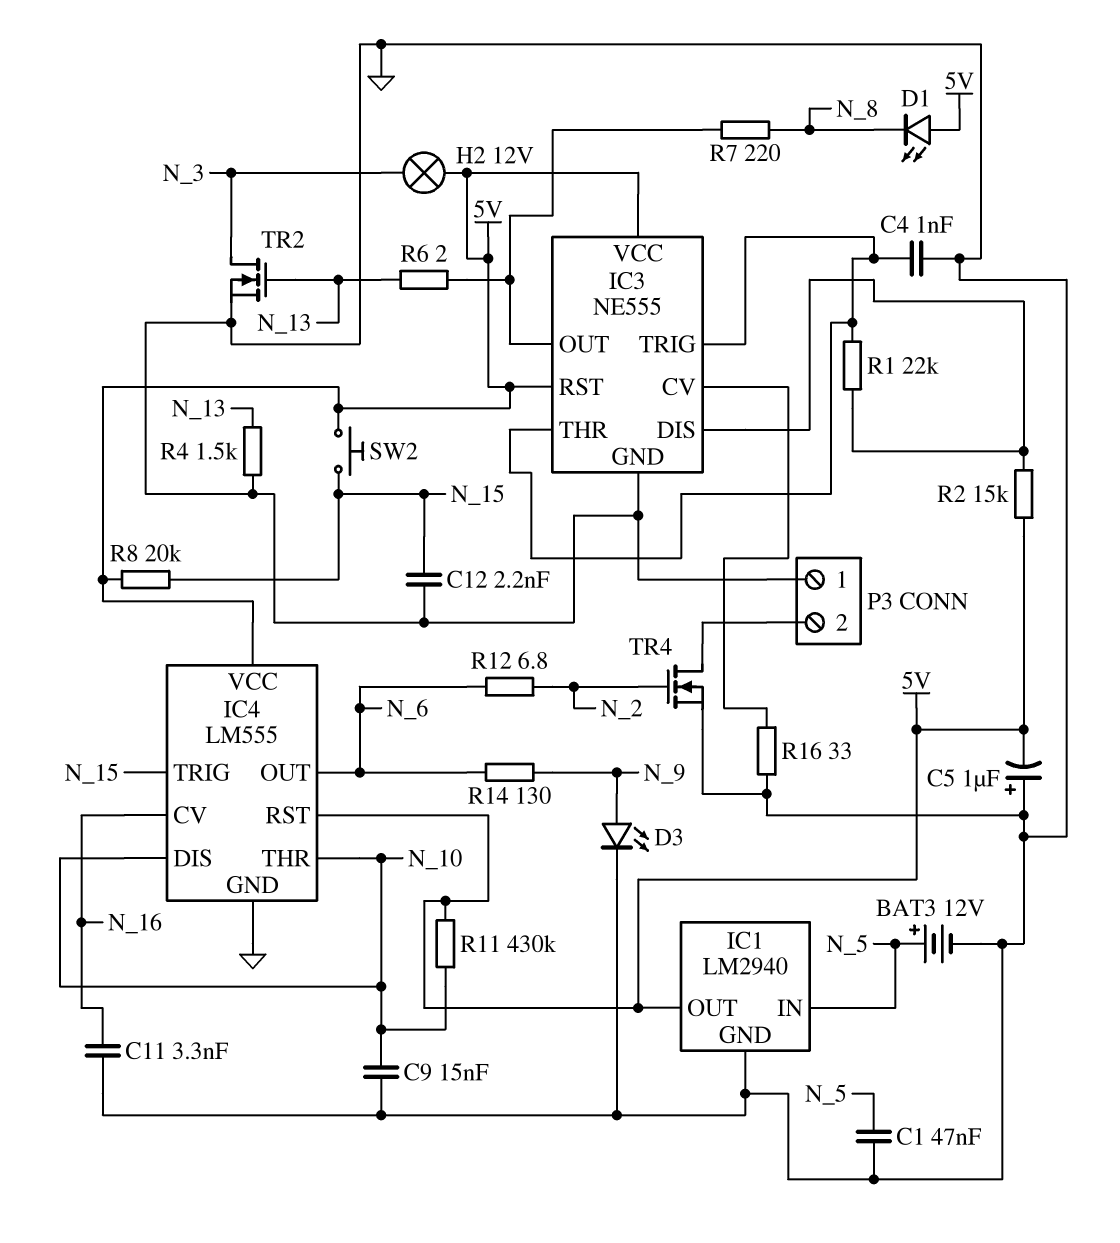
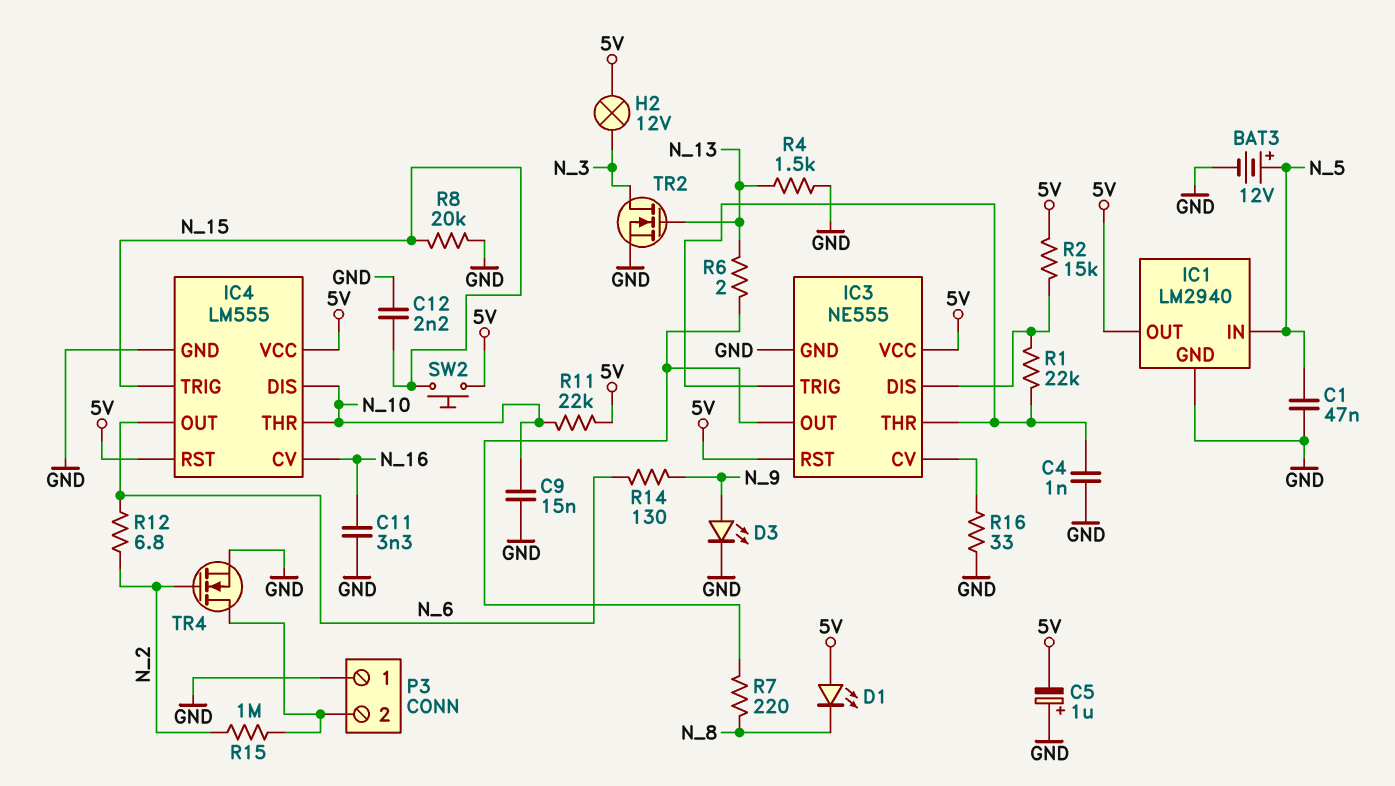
R8: 20k (5V, N_15) -> 20k (GND, N_15)
R11: 430k (5V, N_10) -> 22k (5V, N_10)
R15: none -> 1M (N_2, P3/2)

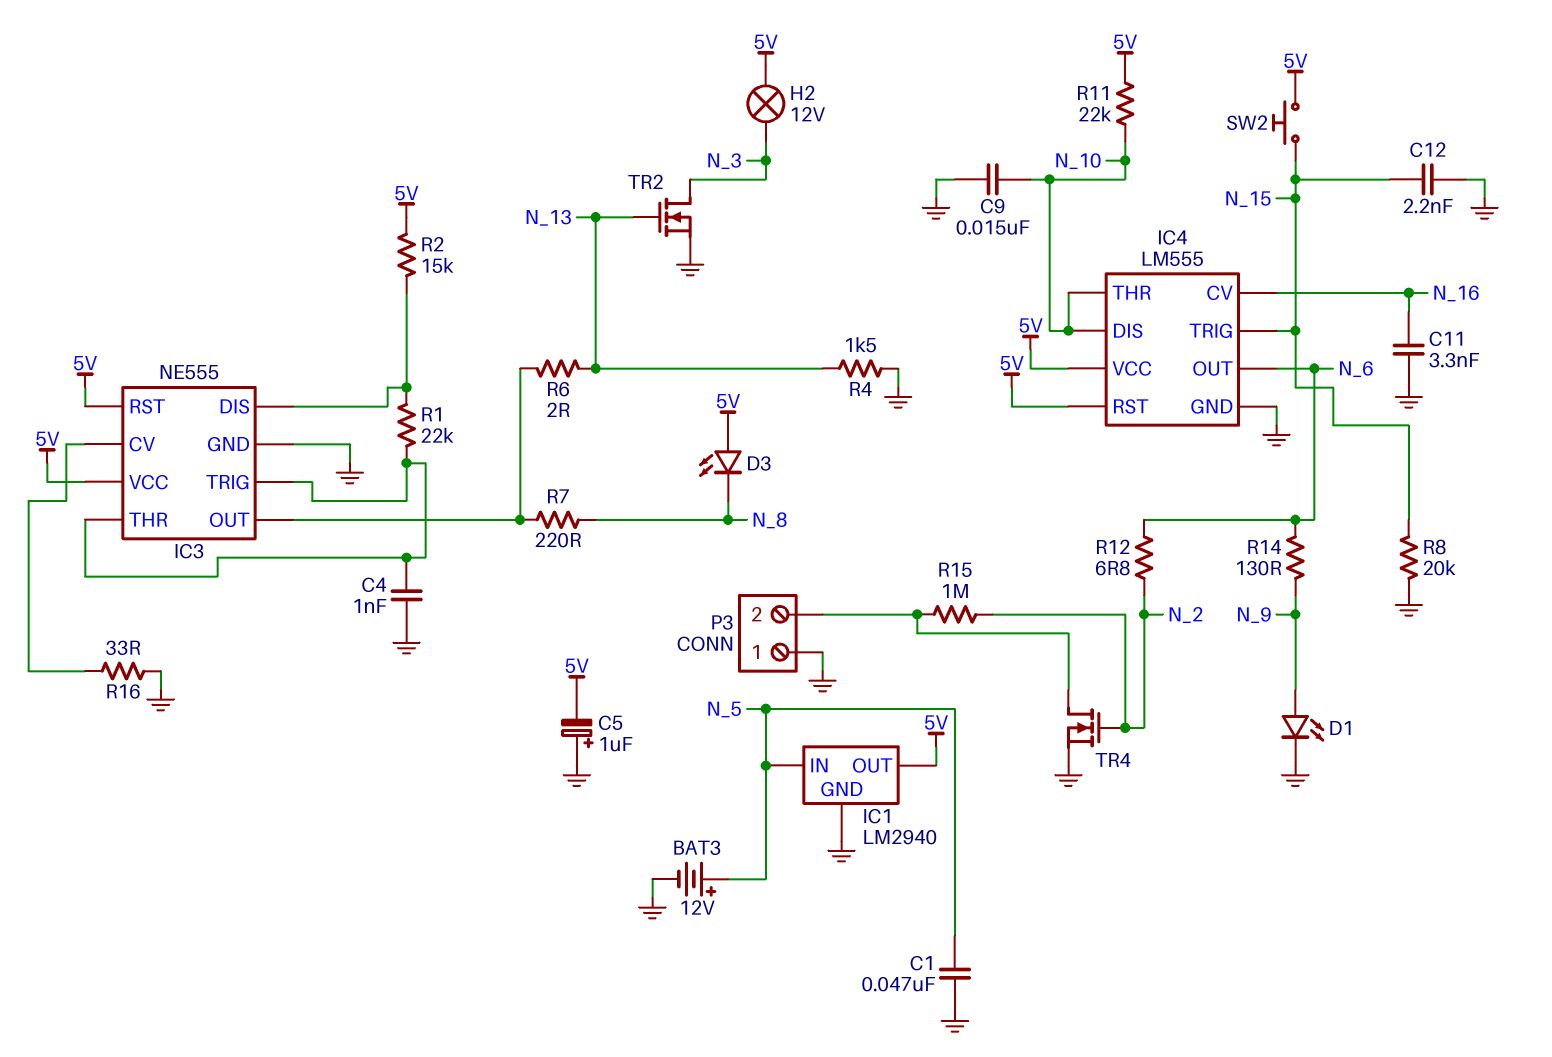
D1: LED (A 5V, K N_8) -> LED (A N_9, K GND)
D3: LED (A N_9, K GND) -> LED (A 5V, K N_8)

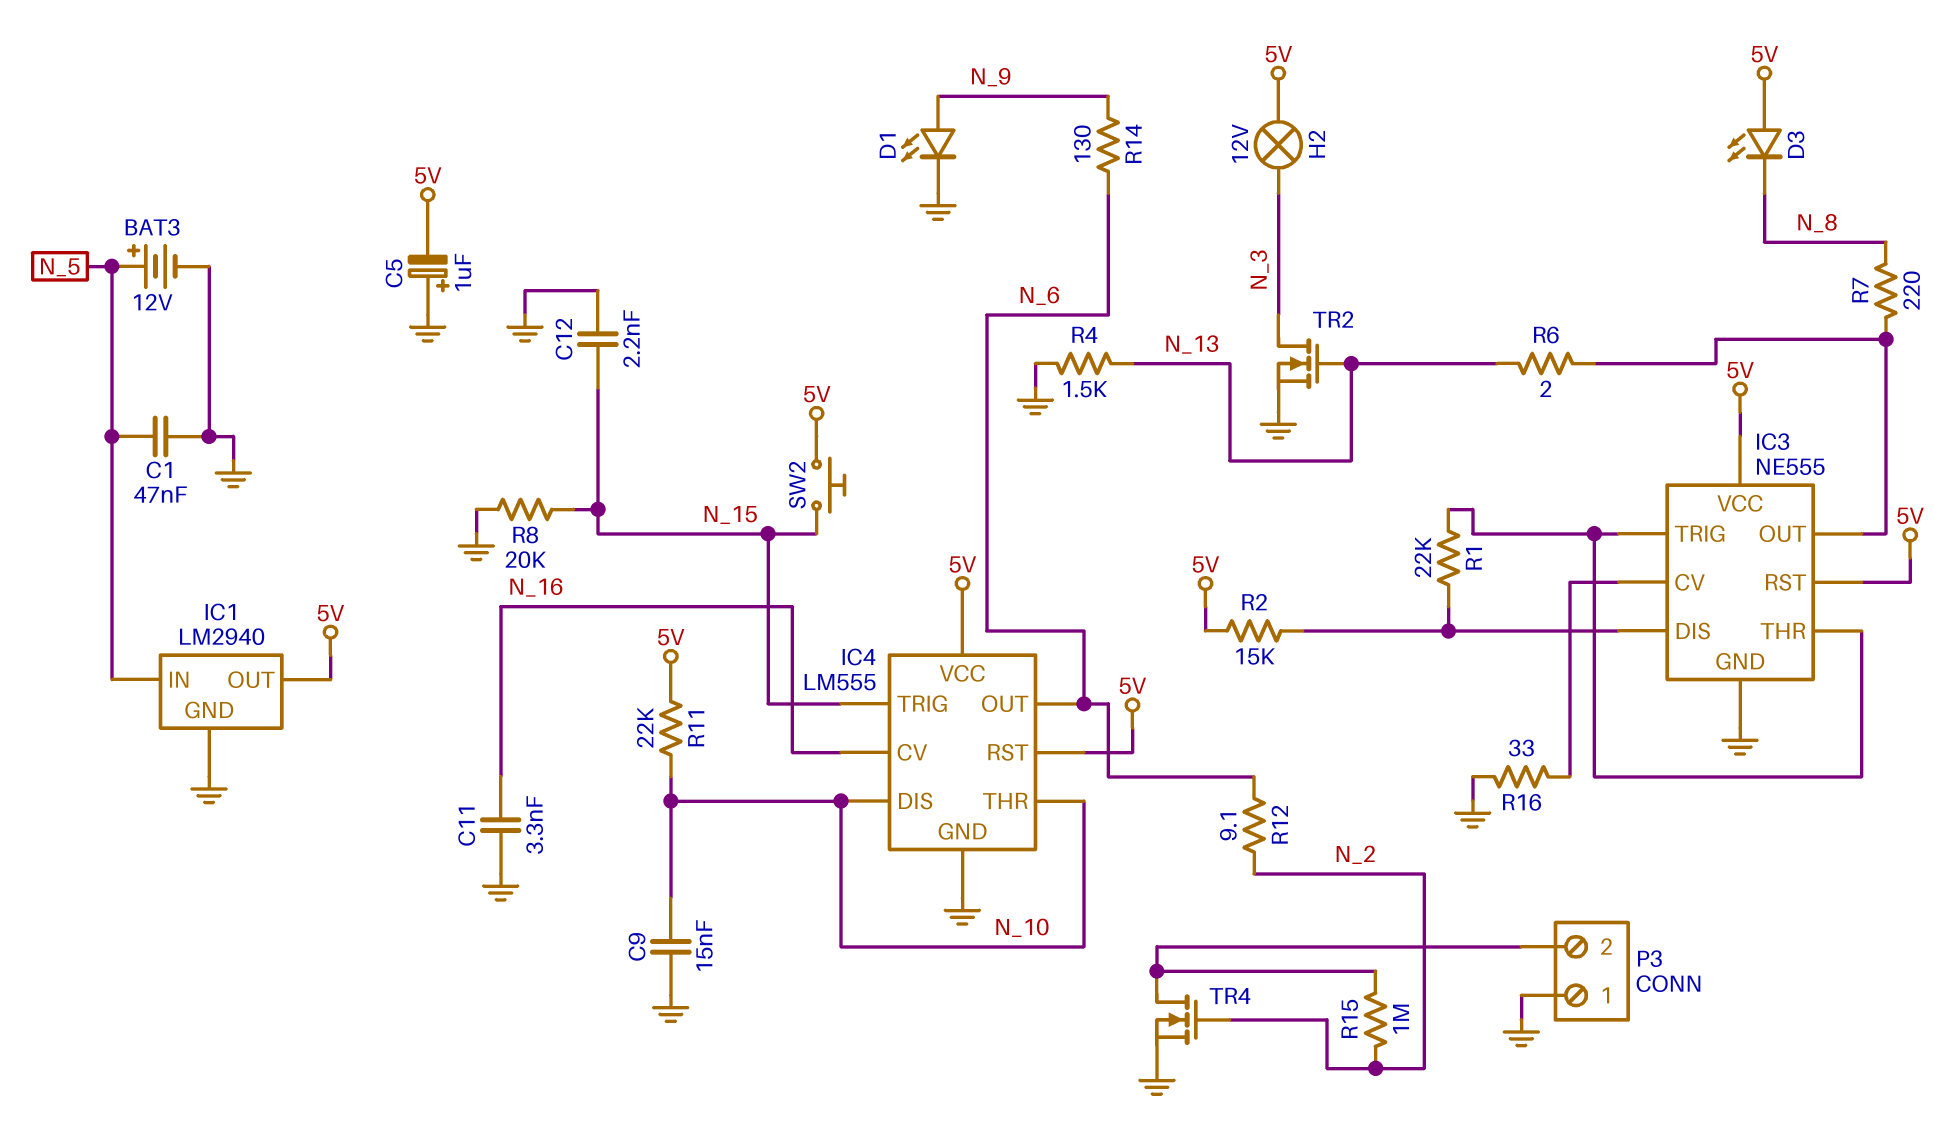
C4: 1nF (GND, IC3/THR) -> none
R12: 6.8 (N_2, N_6) -> 9.1 (N_2, N_6)

